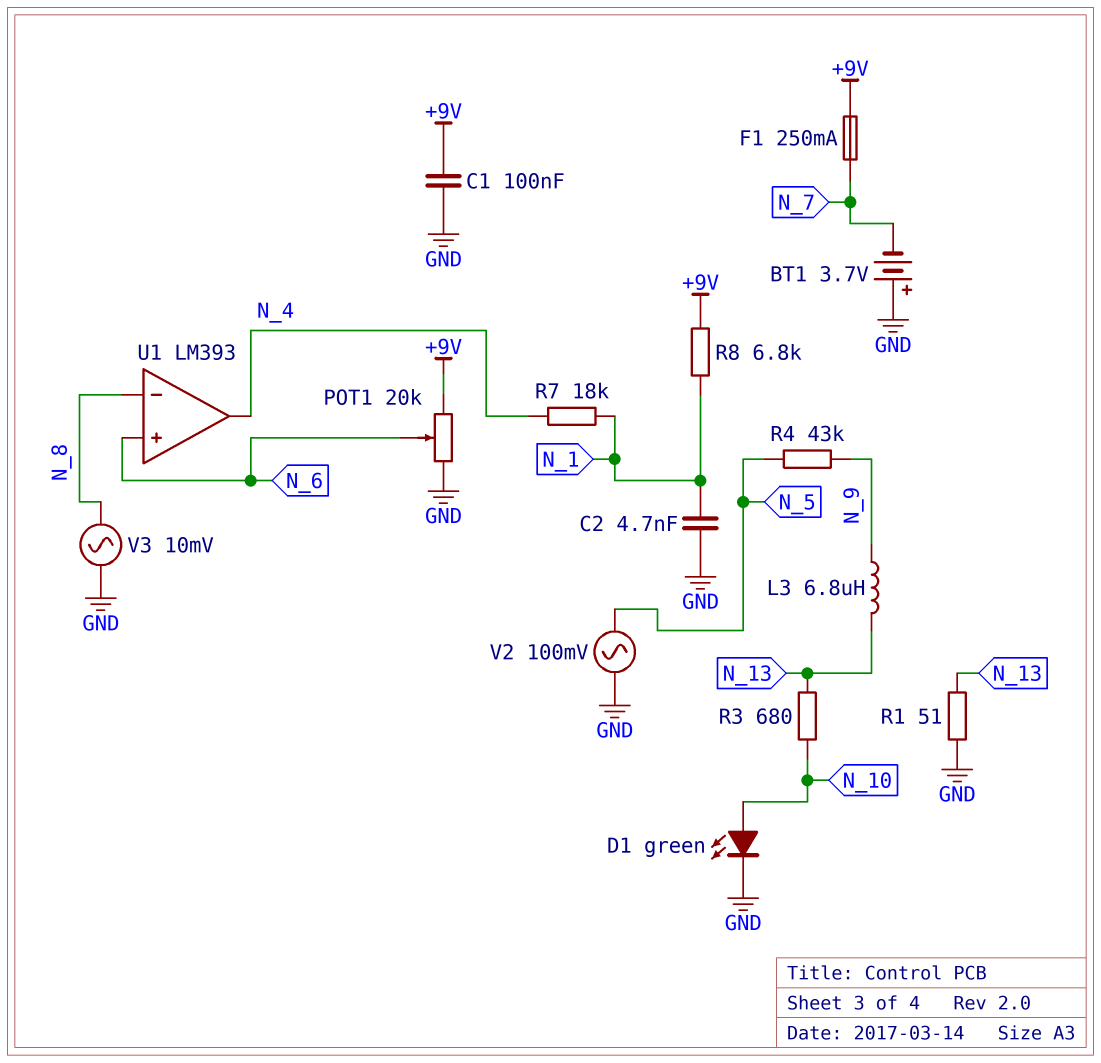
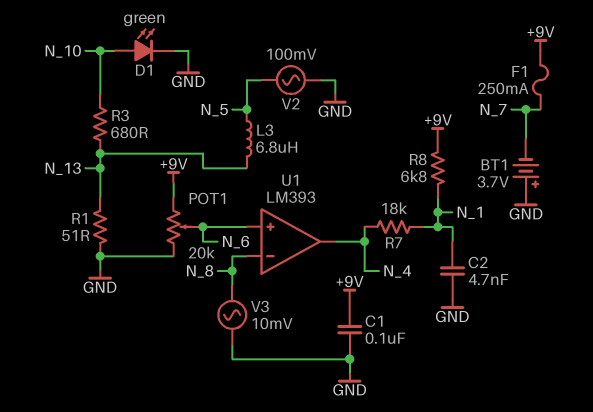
L3: 6.8uH (N_9, N_13) -> 6.8uH (N_5, N_13)
R4: 43k (N_5, N_9) -> none

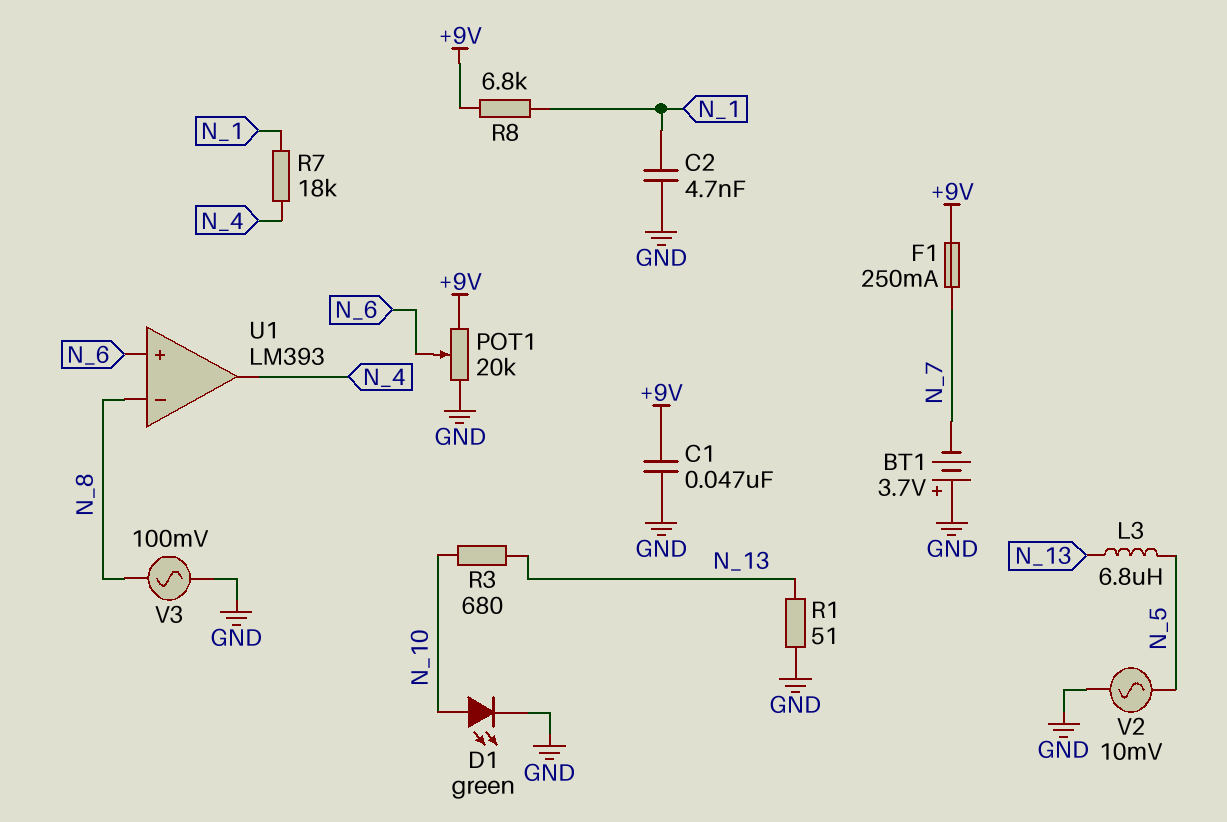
C1: 100nF (+9V, GND) -> 47nF (+9V, GND)
V2: AC 100mV (GND, N_5) -> AC 10mV (GND, N_5)
V3: AC 10mV (GND, N_8) -> AC 100mV (GND, N_8)

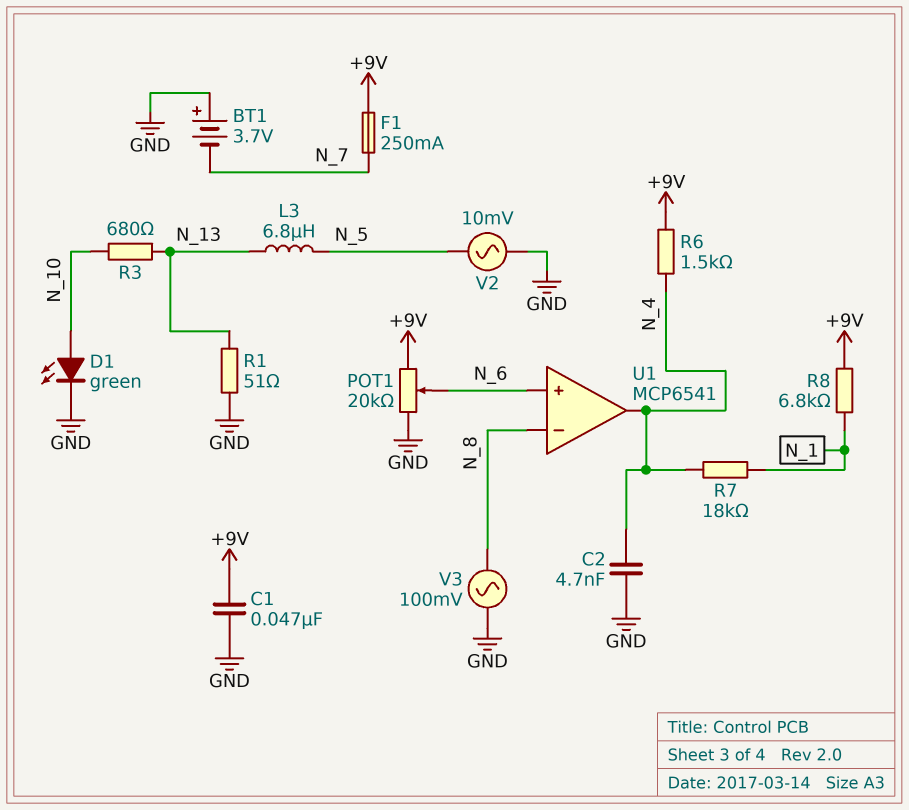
C2: 4.7nF (GND, N_1) -> 4.7nF (GND, N_4)
R6: none -> 1.5k (+9V, N_4)
U1: LM393 -> MCP6541

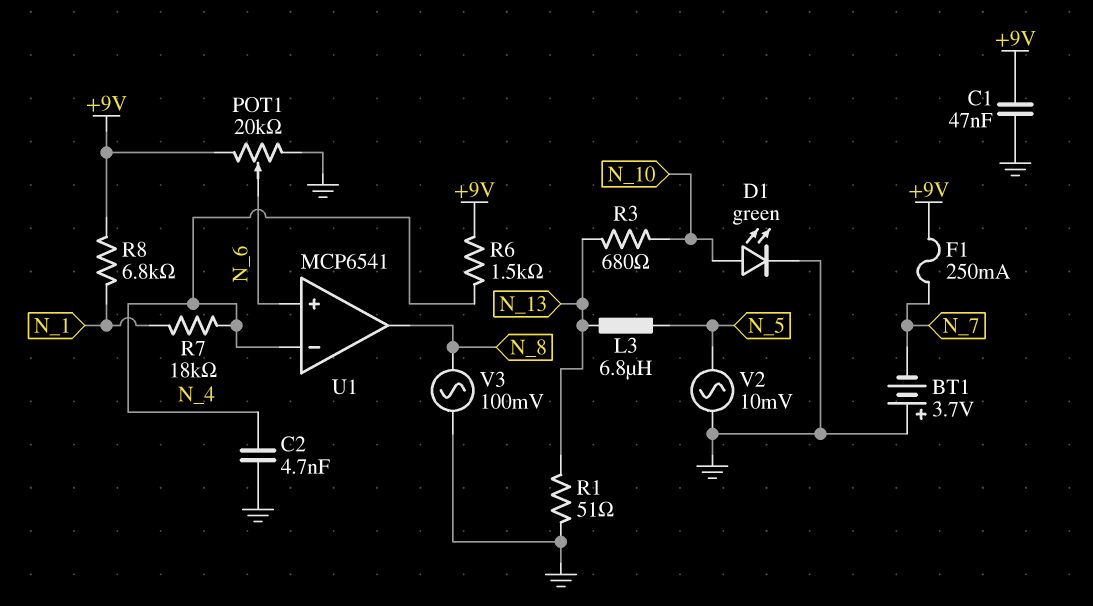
U1 pin in-: N_8 -> N_4
U1 pin out: N_4 -> N_8

